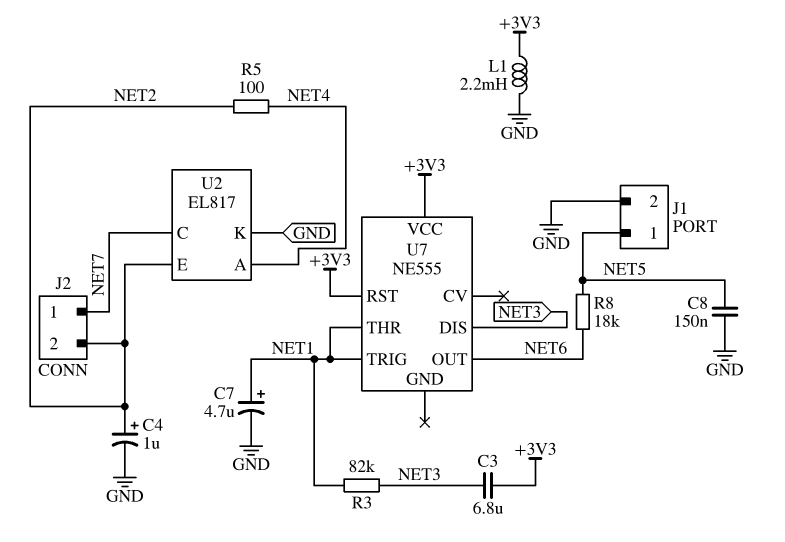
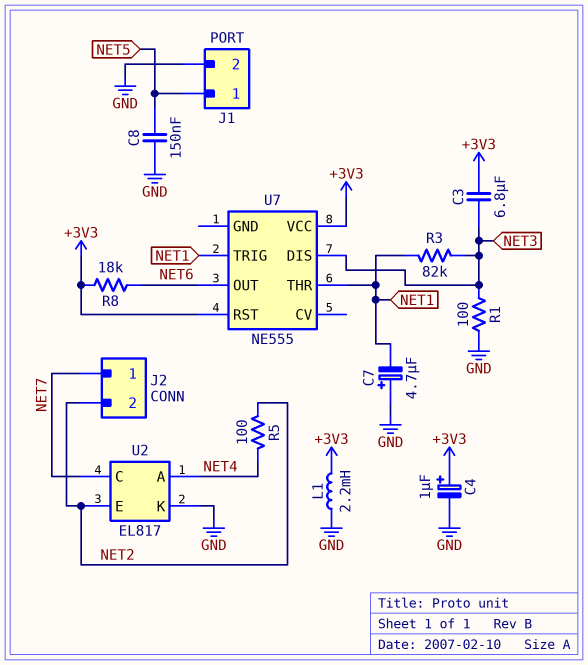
C4: 1uF (plus NET2, minus GND) -> 1uF (plus +3V3, minus GND)
C7: 4.7uF (plus NET1, minus GND) -> 4.7uF (plus GND, minus NET1)
R1: none -> 100 (GND, NET3)
R8: 18k (NET5, NET6) -> 18k (+3V3, NET6)

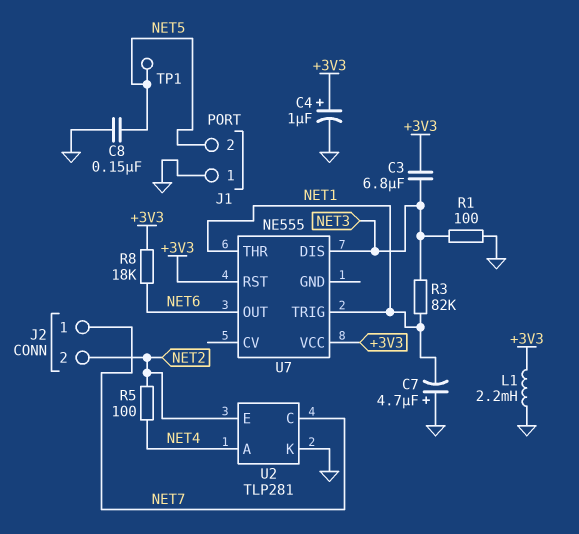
J1 pin 1: NET5 -> GND
J1 pin 2: GND -> NET5
TP1: none -> test point (NET5)
U2: EL817 -> TLP281

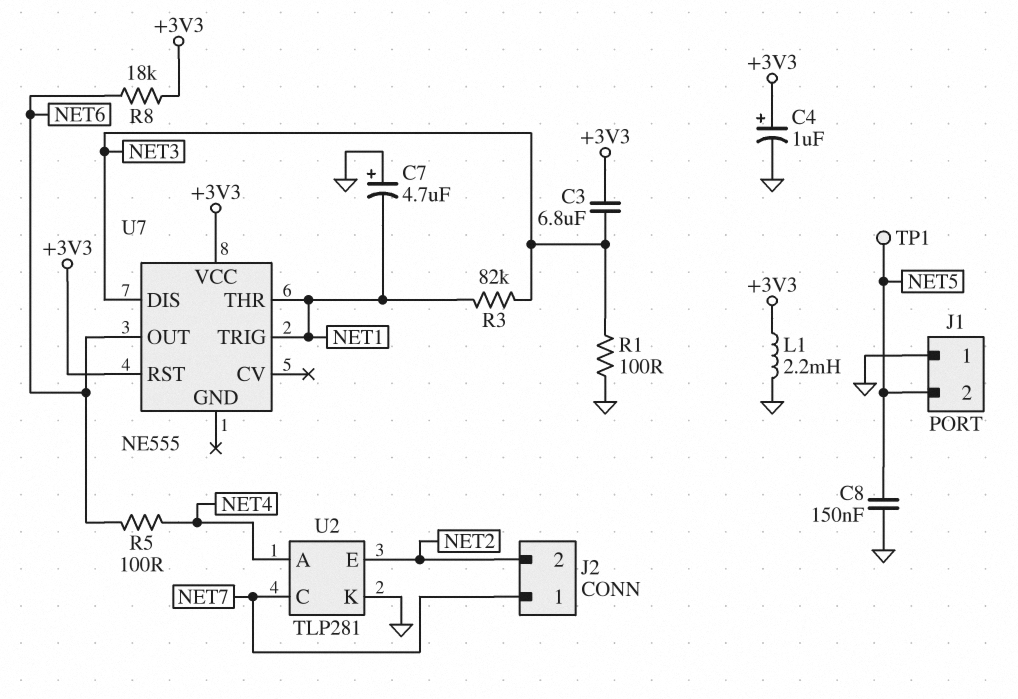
R5: 100 (NET2, NET4) -> 100 (NET4, NET6)

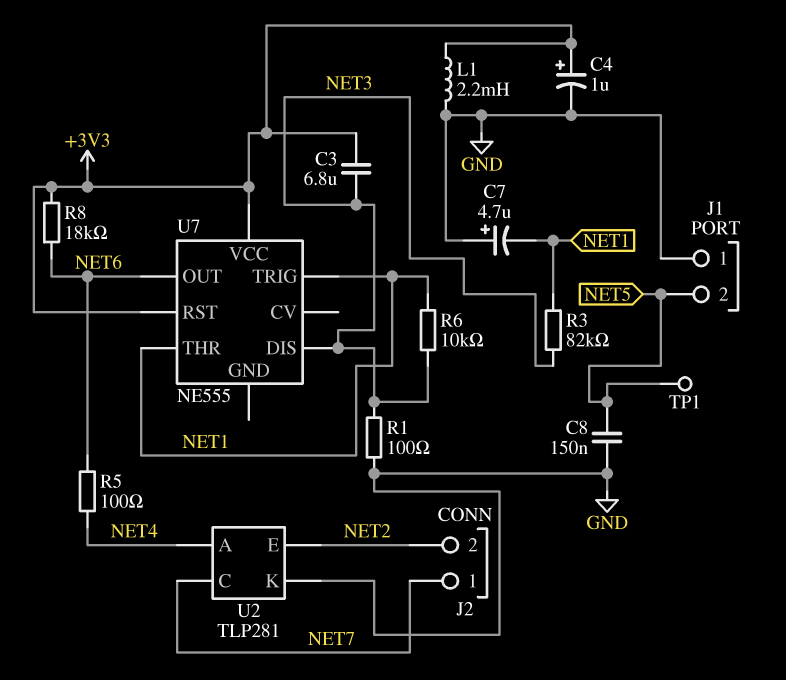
R6: none -> 10k (NET1, NET3)

